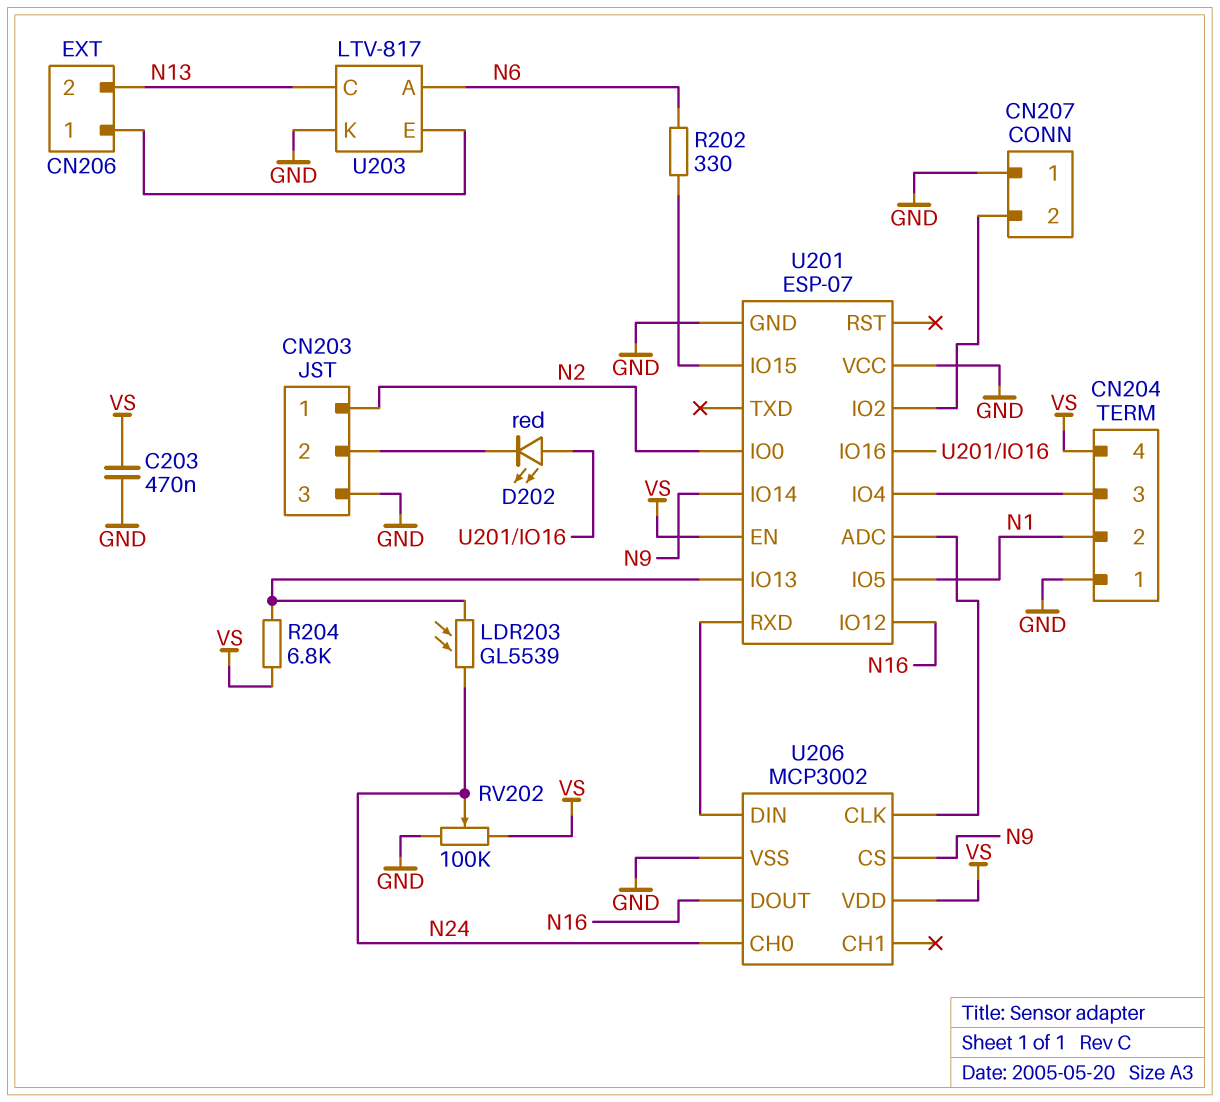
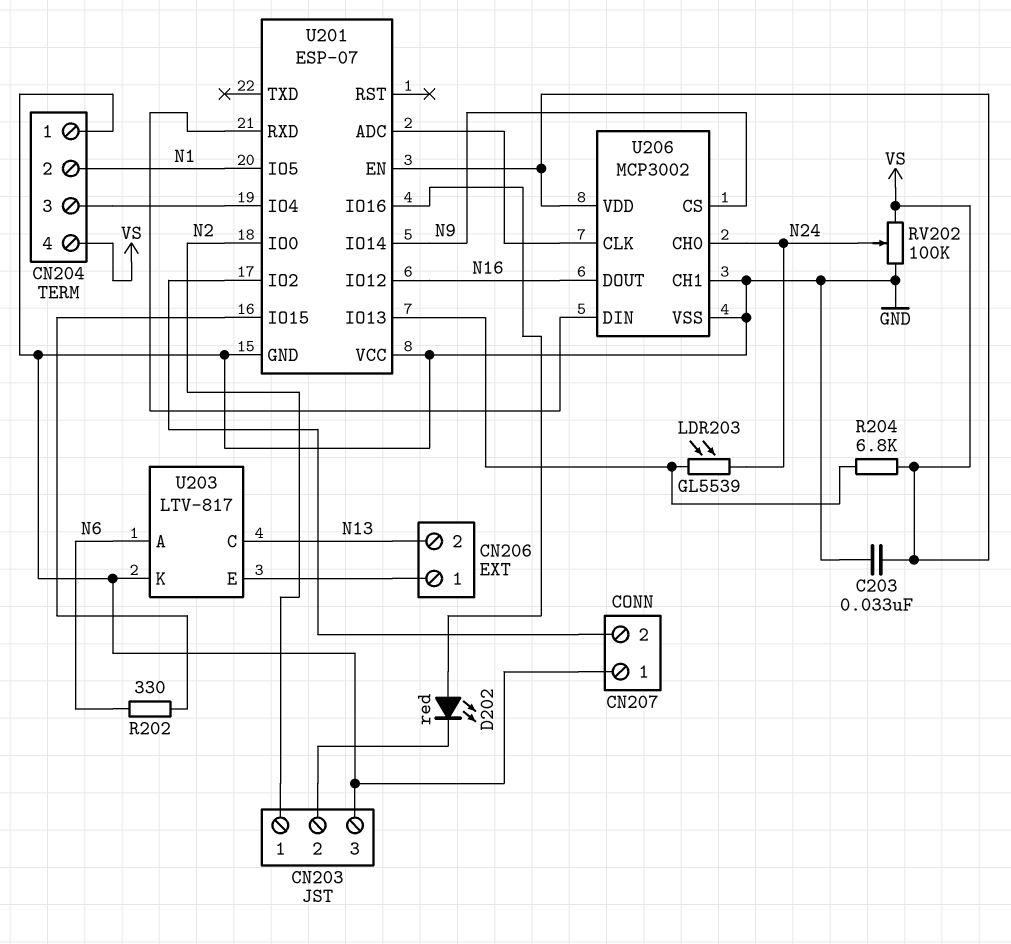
C203: 470nF (GND, VS) -> 33nF (GND, VS)
U206 pin CH1: none -> GND

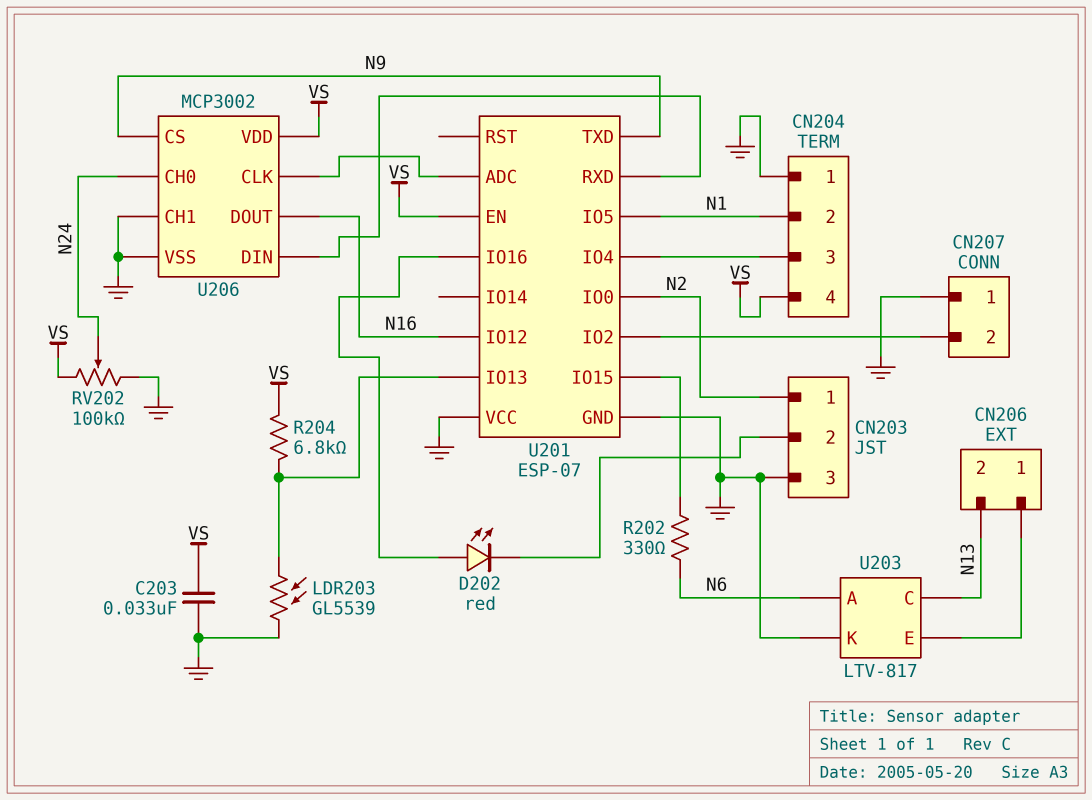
LDR203: GL5539 (N24, U201/IO13) -> GL5539 (GND, U201/IO13)
U201 pin IO14: N9 -> none
U201 pin TXD: none -> N9

